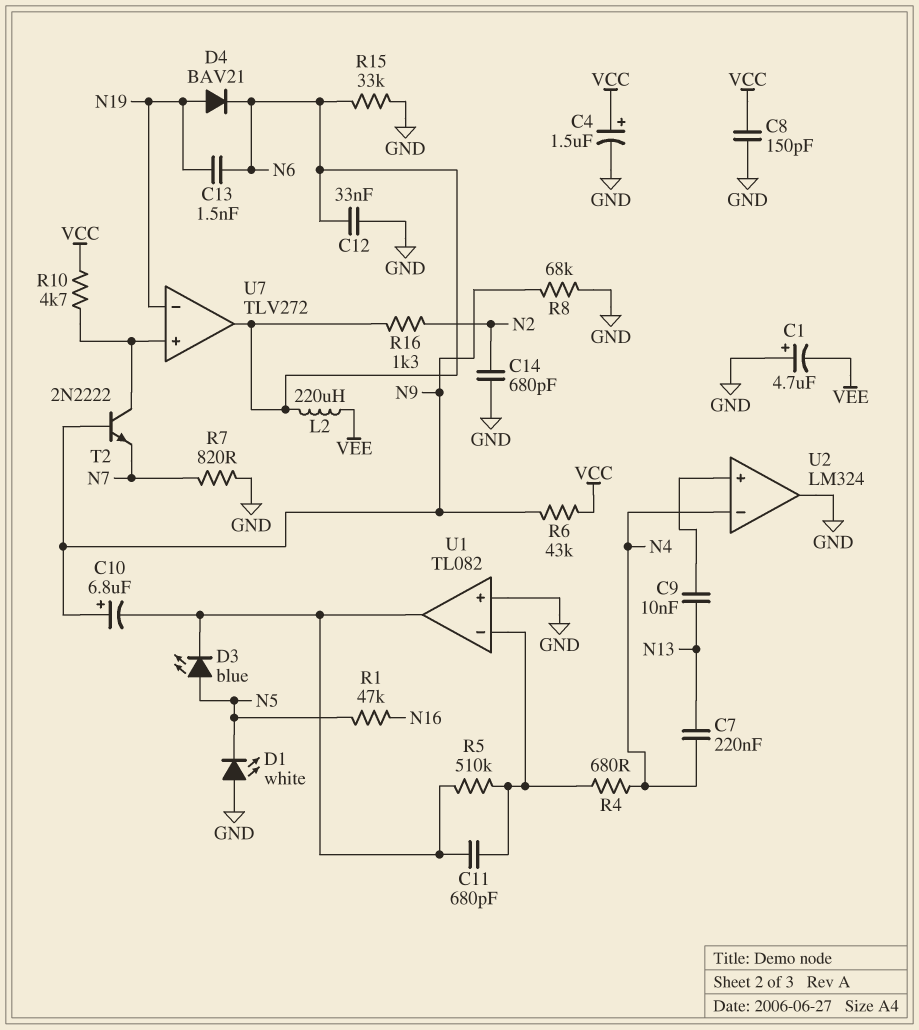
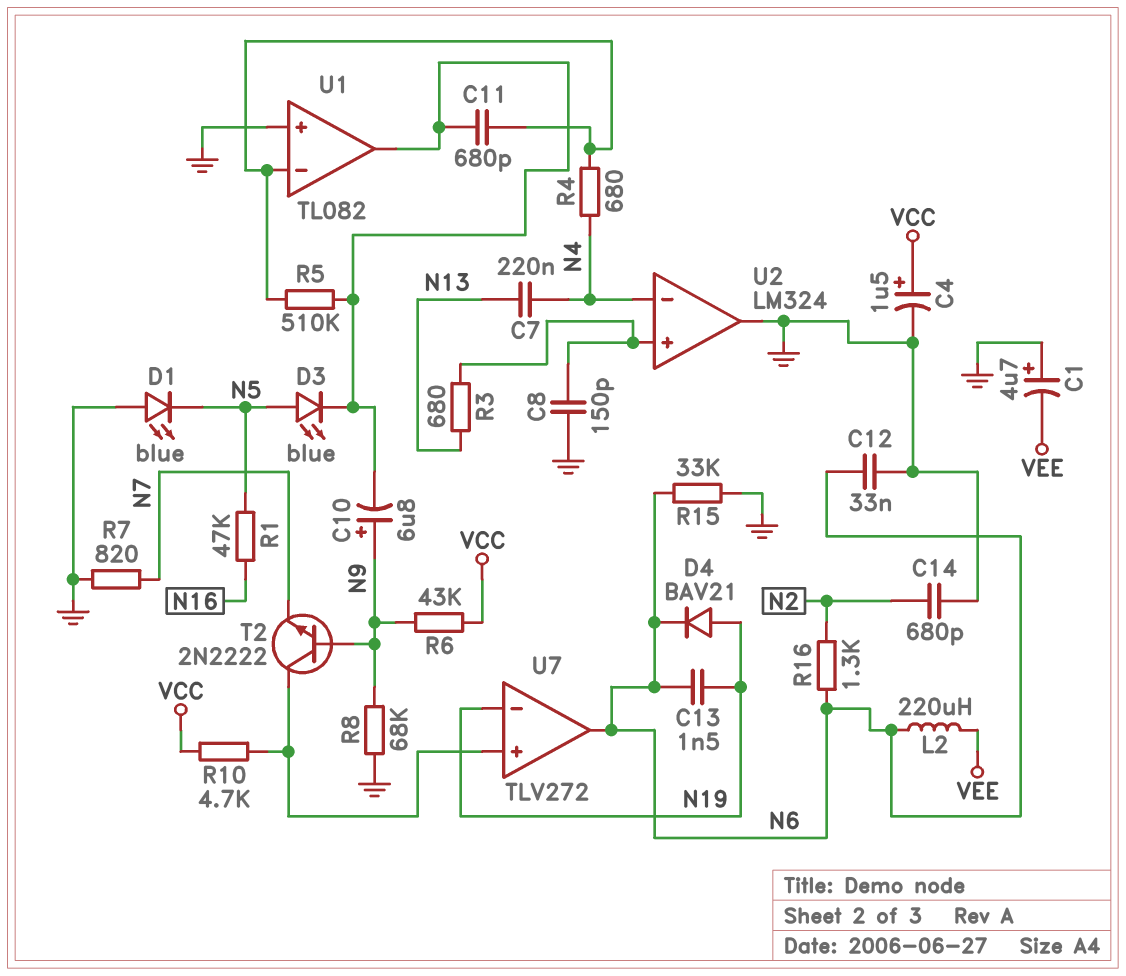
C8: 150pF (GND, VCC) -> 150pF (GND, U2/in+)
C9: 10nF (N13, U2/in+) -> none
D1: LED white (A GND, K N5) -> LED blue (A GND, K N5)
R3: none -> 680 (N13, U2/in+)

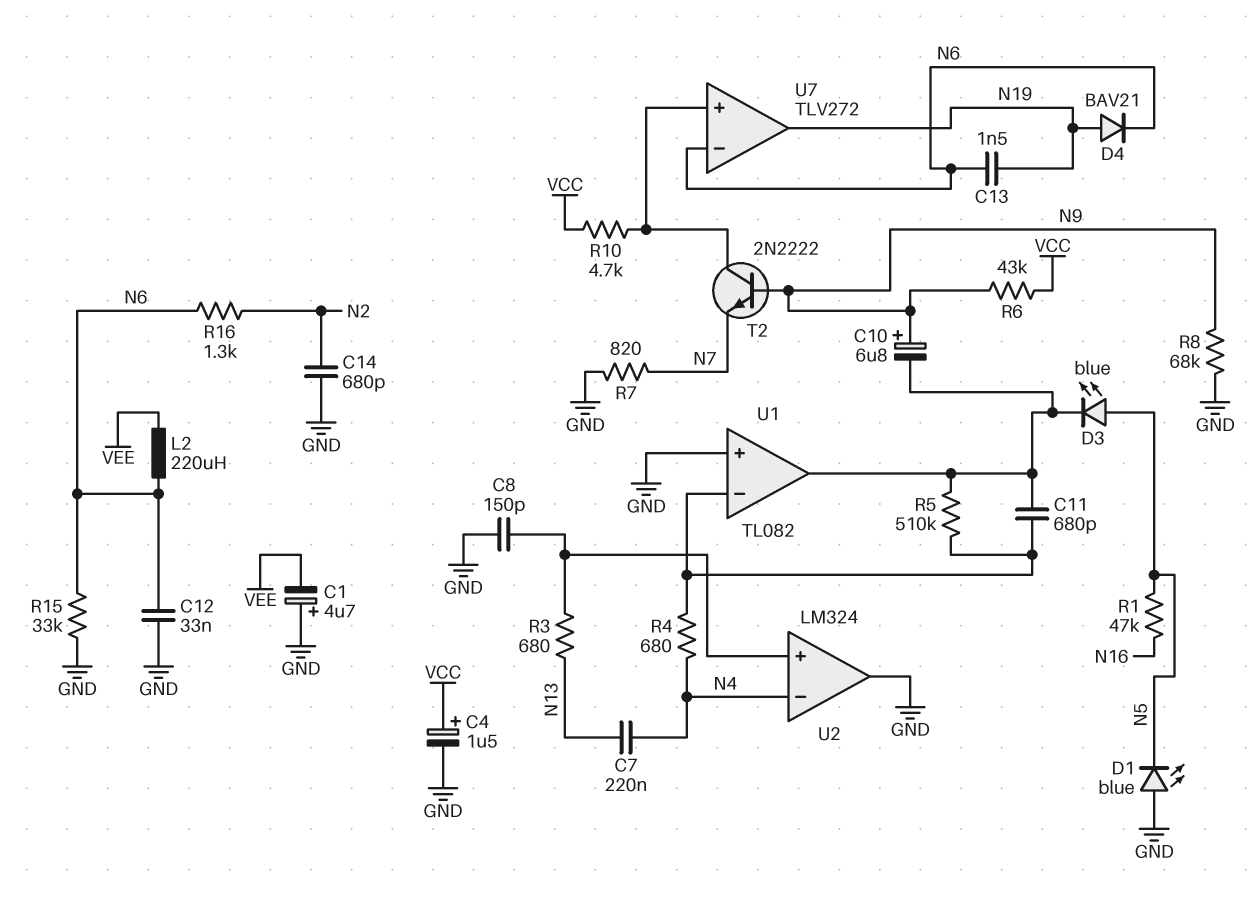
U7 pin in-: N19 -> N6
U7 pin out: N6 -> N19

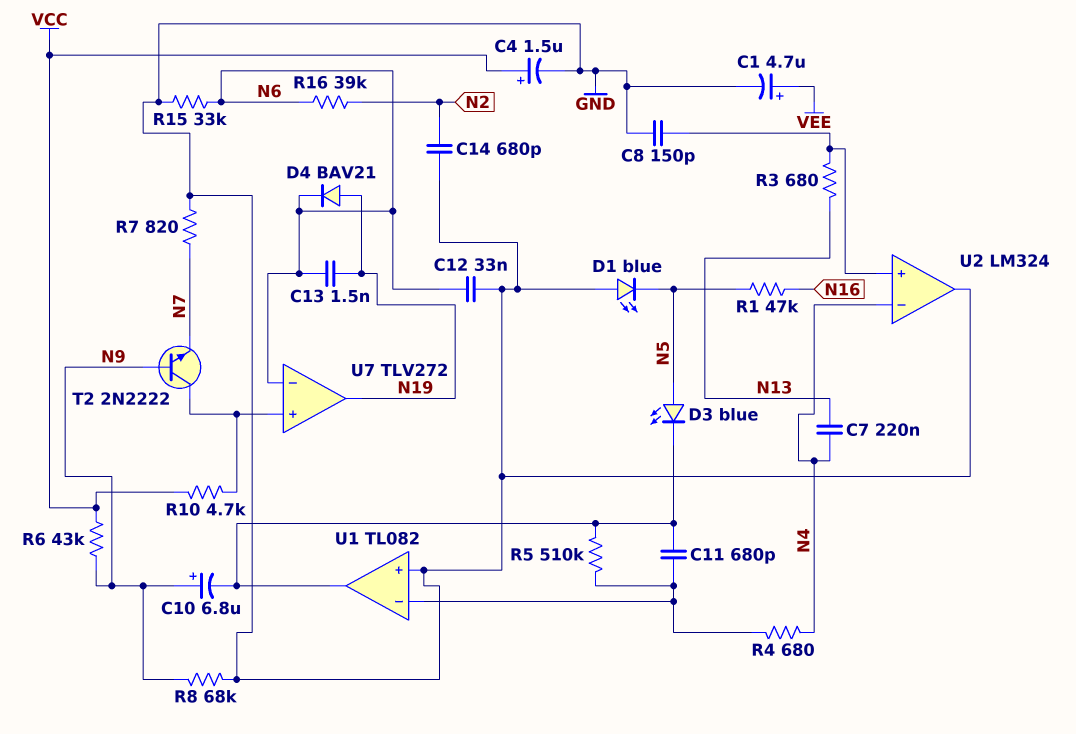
C1: 4.7uF (plus GND, minus VEE) -> 4.7uF (plus VEE, minus GND)
L2: 220uH (N6, VEE) -> none
R16: 1.3k (N2, N6) -> 39k (N2, N6)

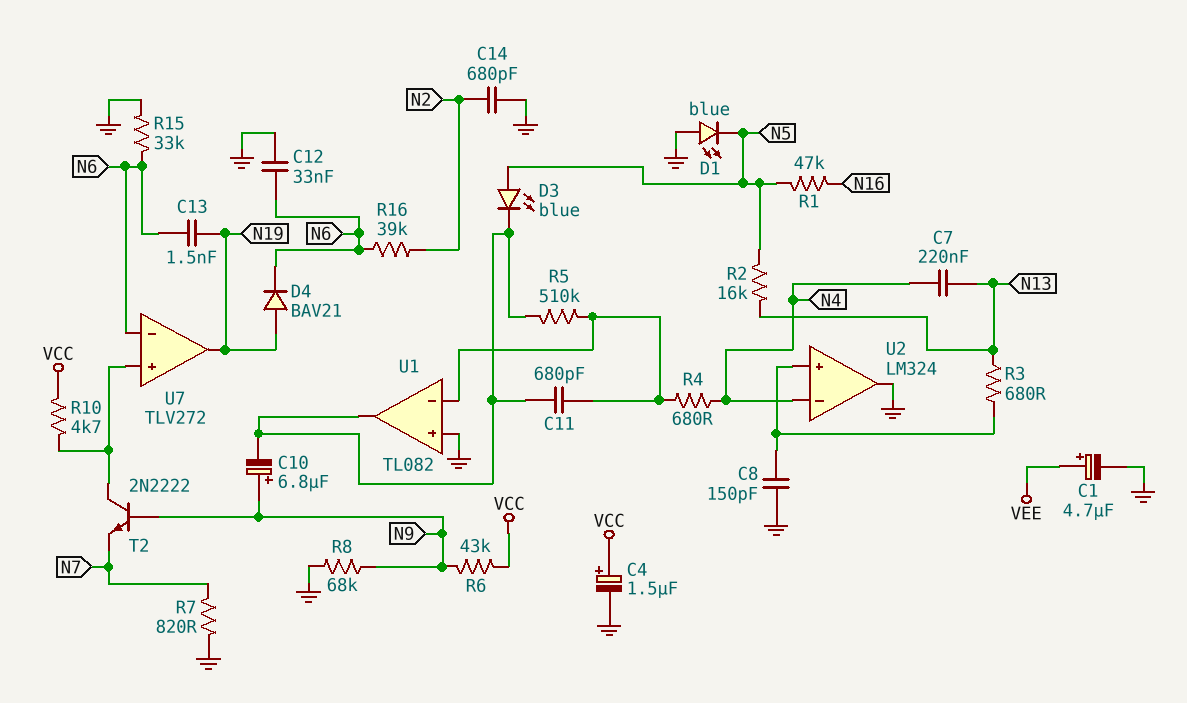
R2: none -> 16k (N5, N13)

